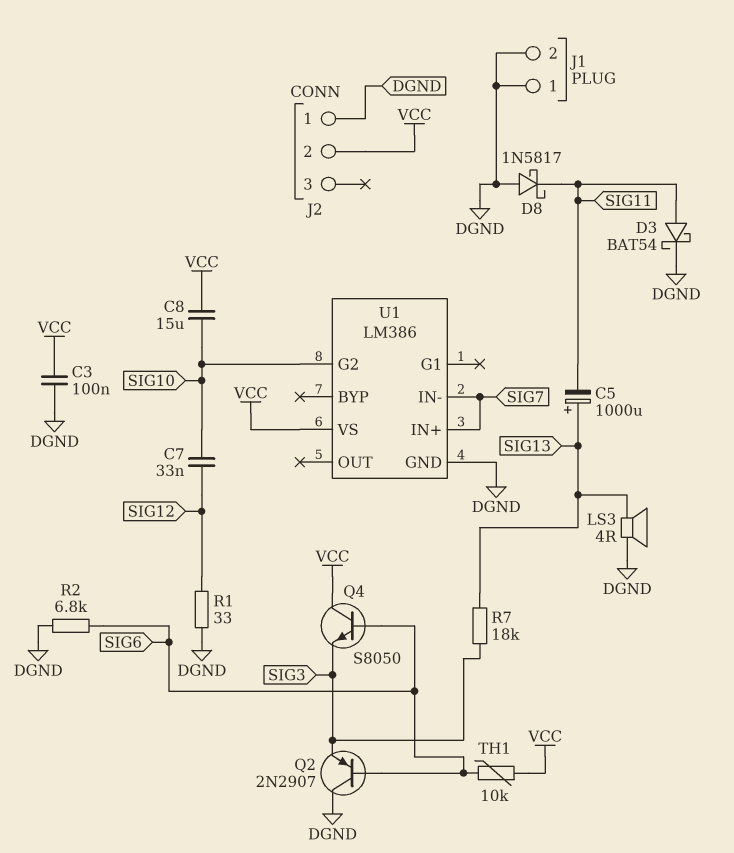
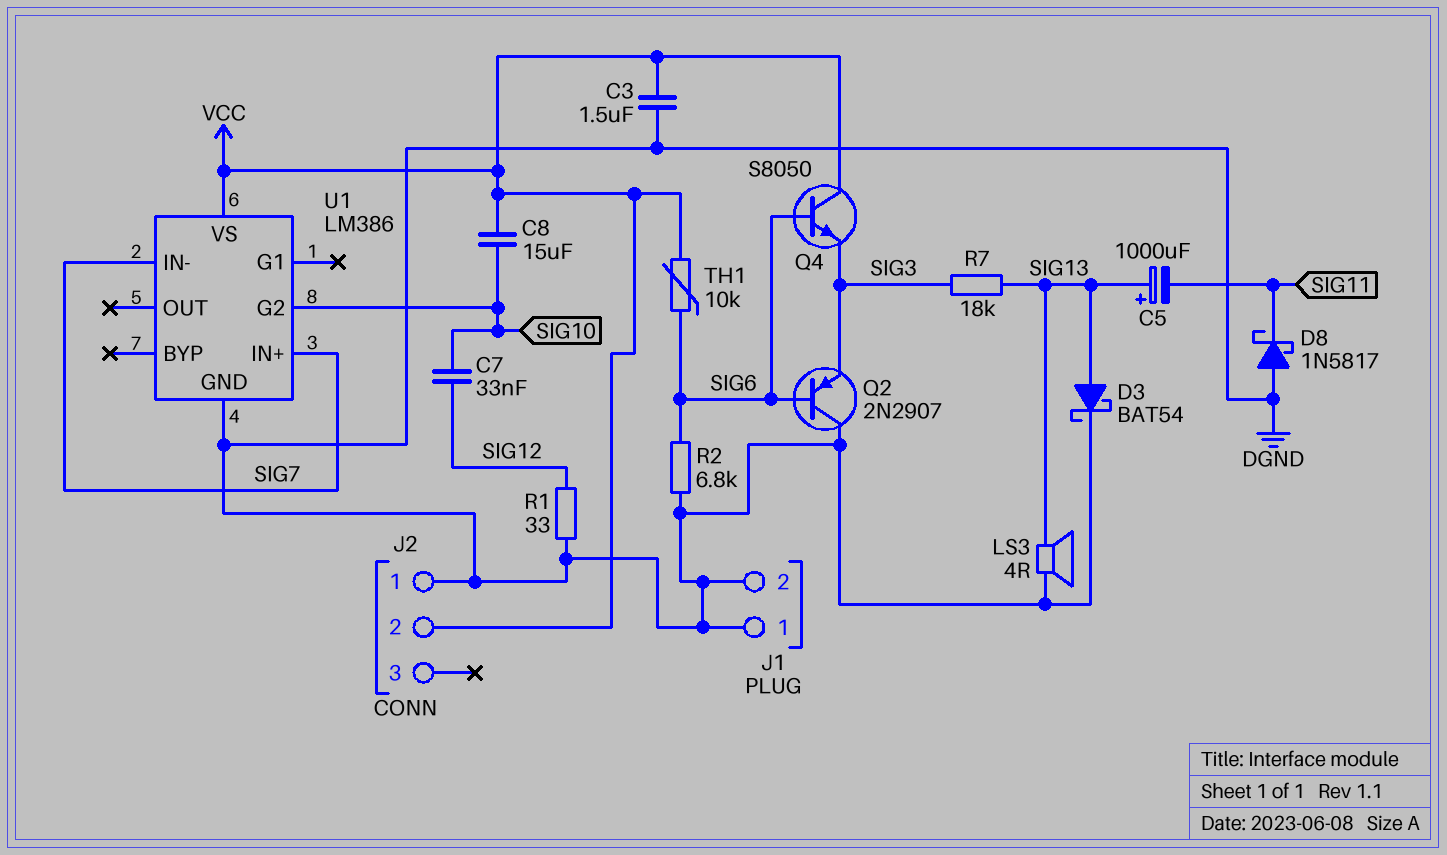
C3: 100nF (DGND, VCC) -> 1.5uF (DGND, VCC)
D3: schottky BAT54 (A SIG11, K DGND) -> schottky BAT54 (A SIG13, K DGND)

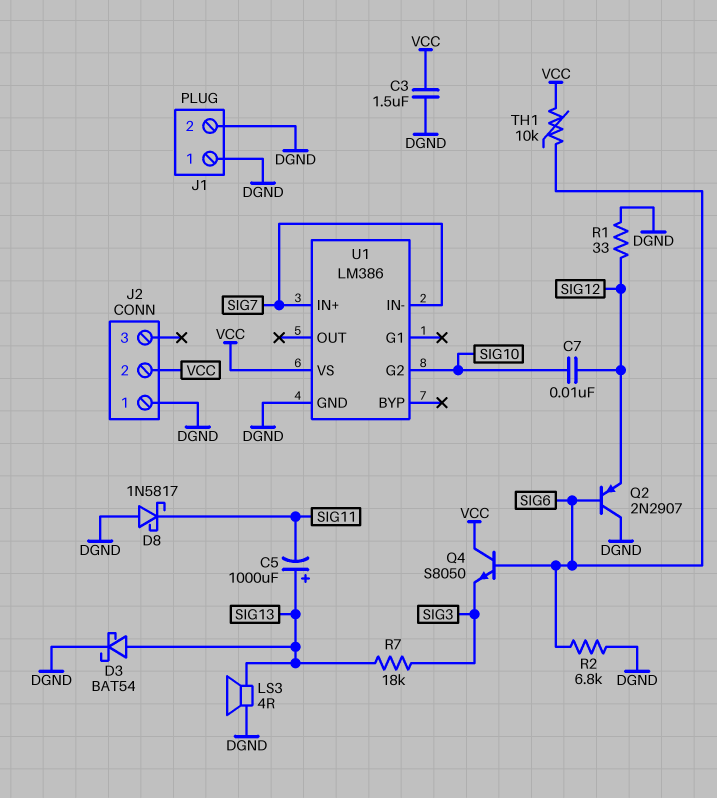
C7: 33nF (SIG10, SIG12) -> 10nF (SIG10, SIG12)
C8: 15uF (SIG10, VCC) -> none
Q2: PNP 2N2907 (B SIG6, C DGND, E SIG3) -> PNP 2N2907 (B SIG6, C DGND, E SIG12)

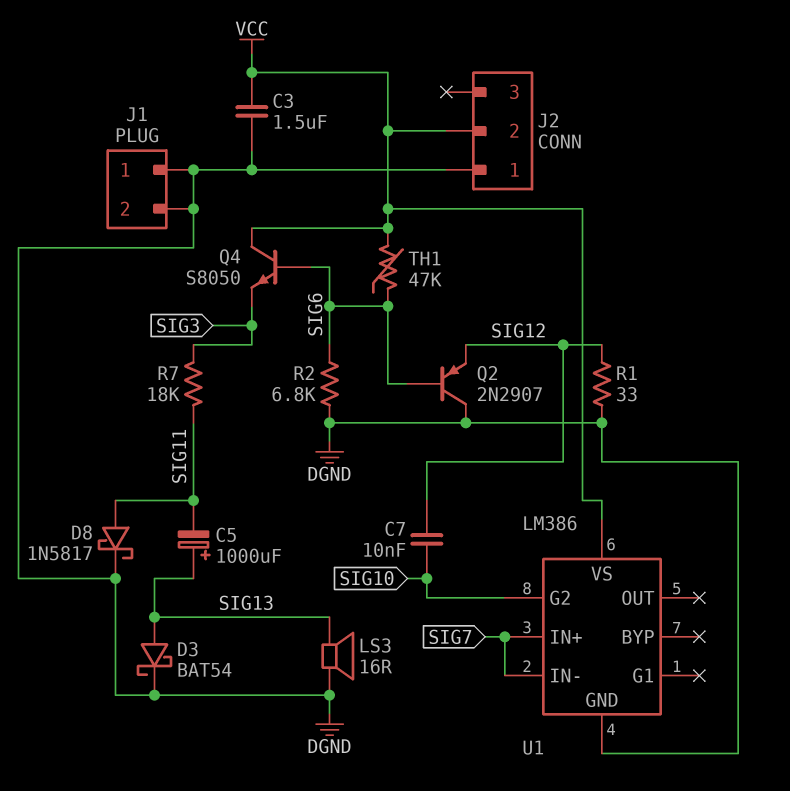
D8: schottky 1N5817 (A DGND, K SIG11) -> schottky 1N5817 (A SIG11, K DGND)
LS3: speaker 4R (DGND, SIG13) -> speaker 16R (DGND, SIG13)
R7: 18k (SIG3, SIG13) -> 18k (SIG3, SIG11)
TH1: 10k (SIG6, VCC) -> 47k (SIG6, VCC)

